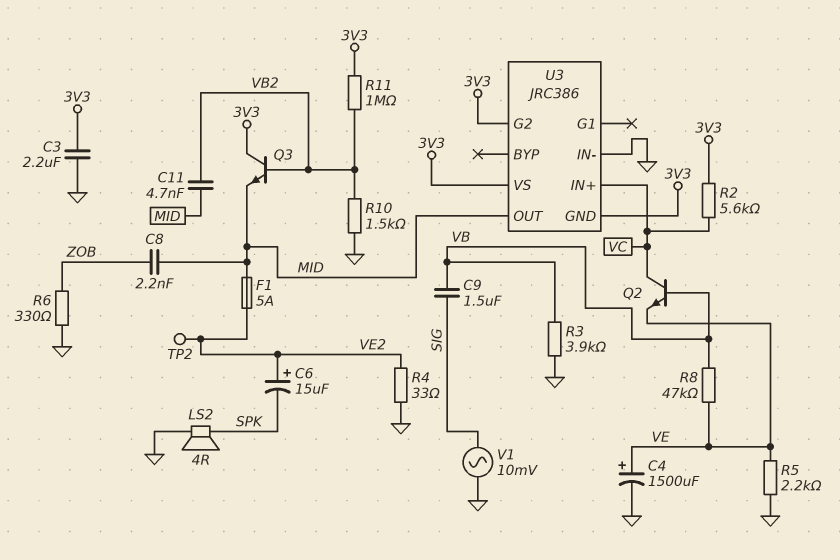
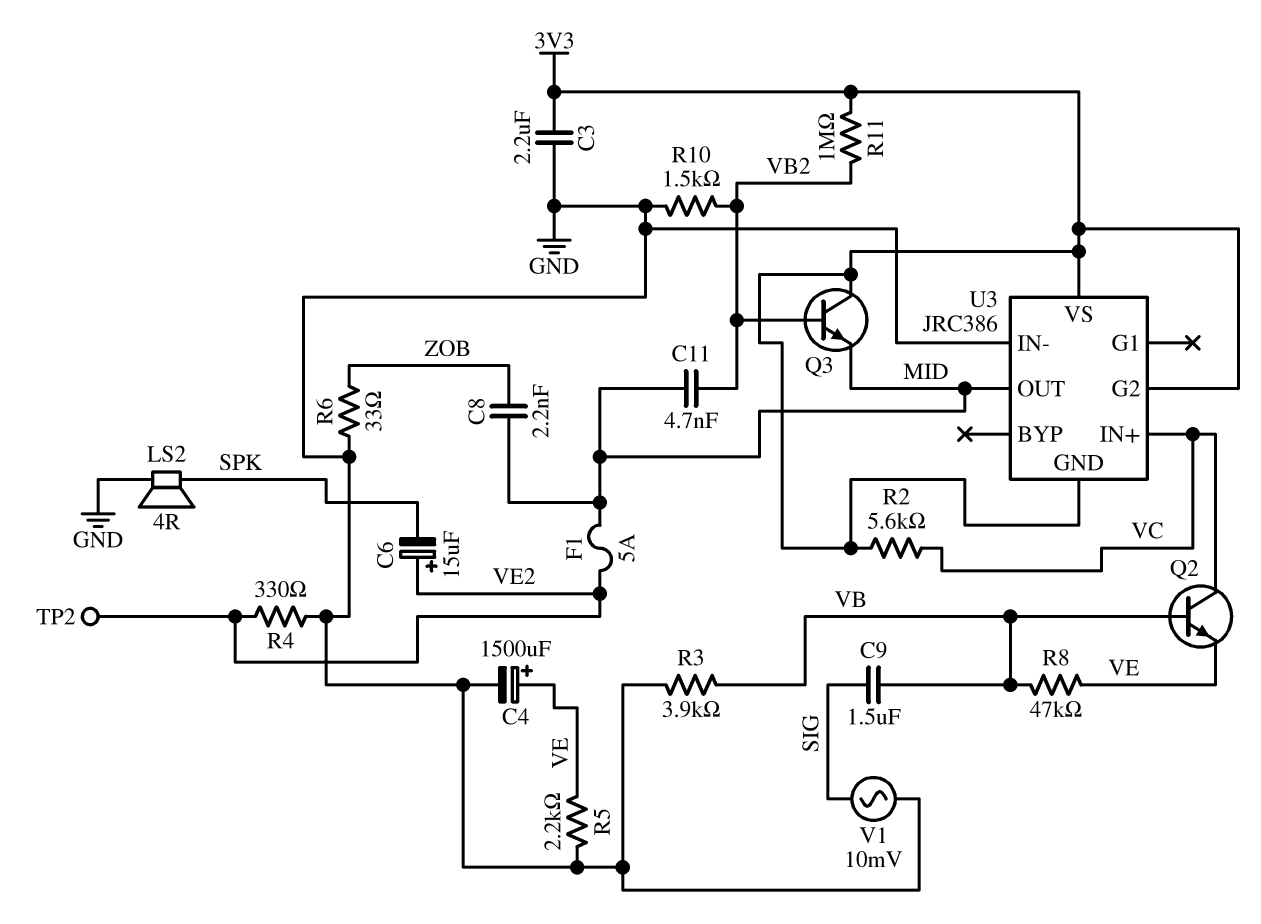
R4: 33 (GND, VE2) -> 330 (GND, VE2)
R6: 330 (GND, ZOB) -> 33 (GND, ZOB)

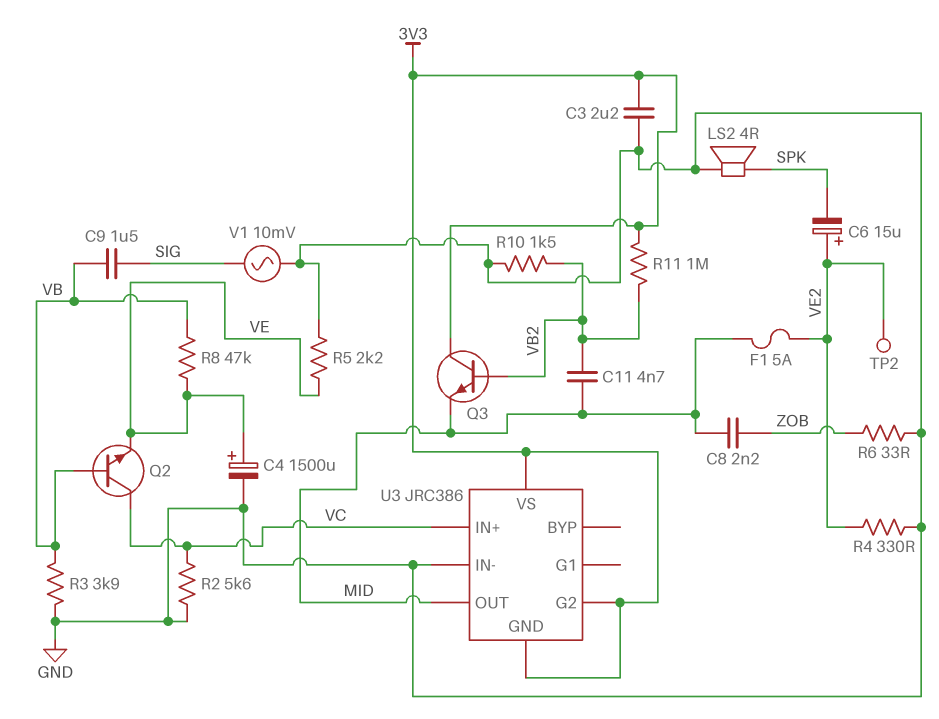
R2: 5.6k (3V3, VC) -> 5.6k (GND, VC)

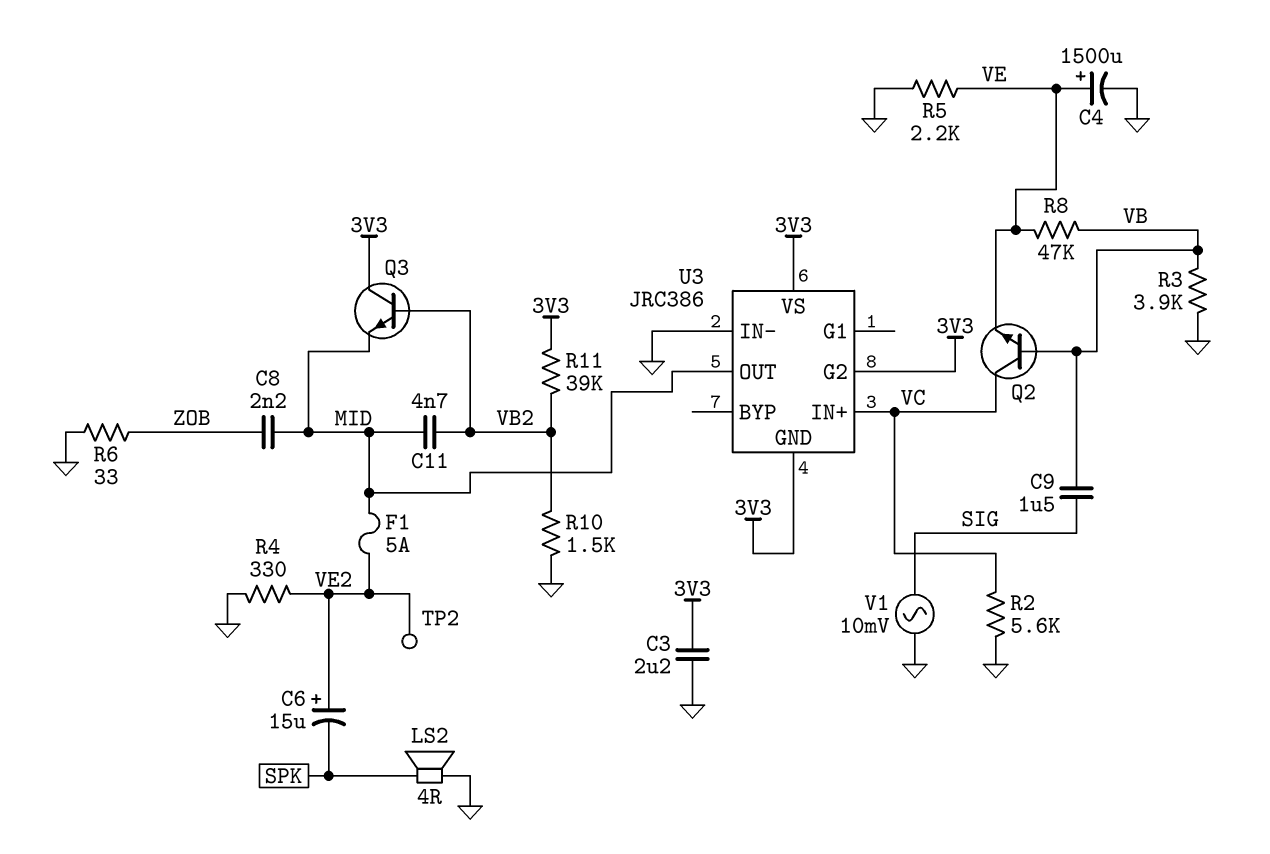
R11: 1M (3V3, VB2) -> 39k (3V3, VB2)

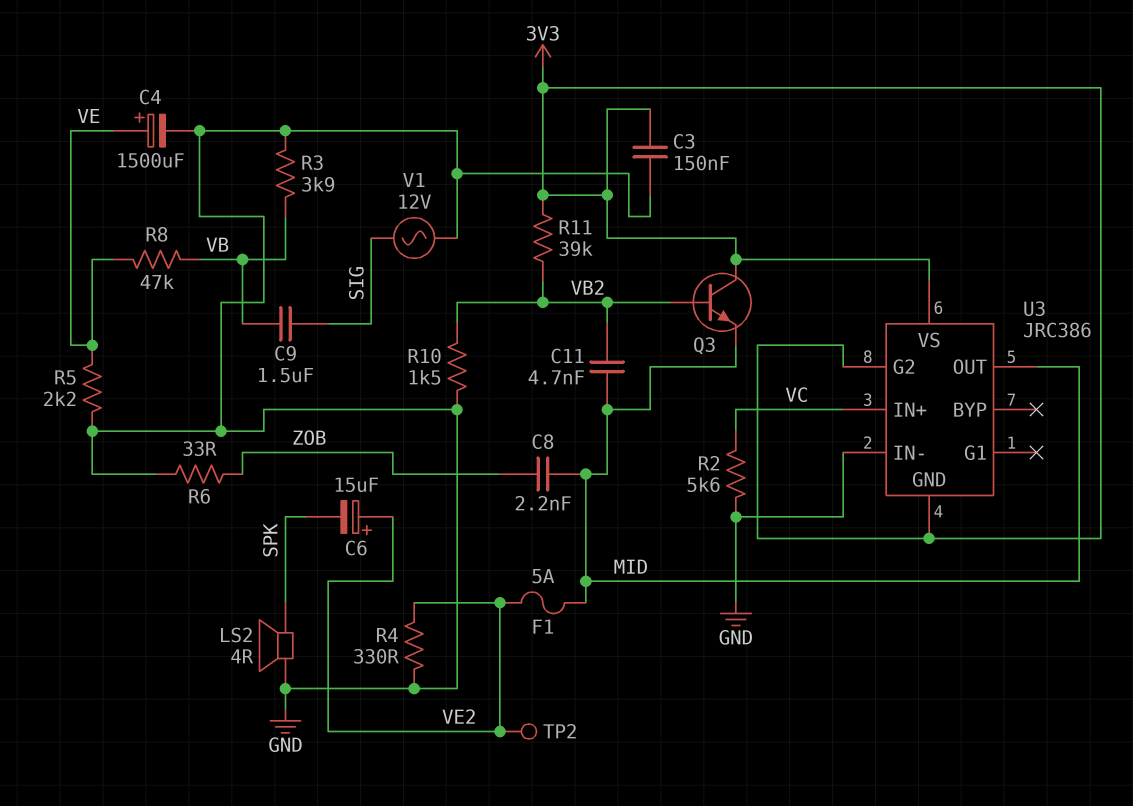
C3: 2.2uF (3V3, GND) -> 150nF (3V3, GND)
Q2: NPN (B VB, C VC, E VE) -> none
V1: AC 10mV (GND, SIG) -> AC 12V (GND, SIG)

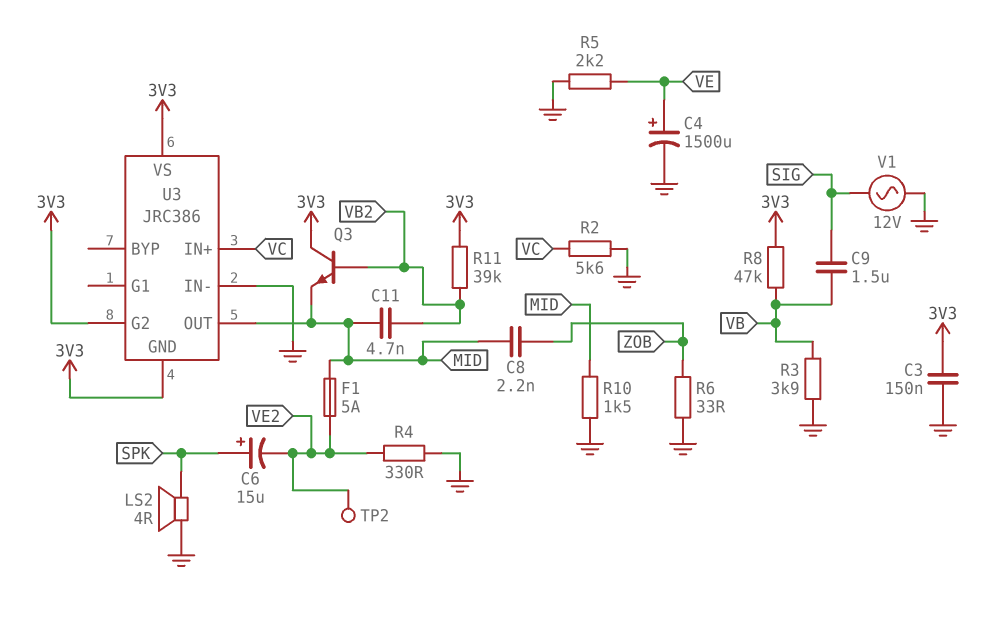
C6: 15uF (plus VE2, minus SPK) -> 15uF (plus SPK, minus VE2)
R8: 47k (VB, VE) -> 47k (3V3, VB)
R10: 1.5k (GND, VB2) -> 1.5k (GND, MID)

